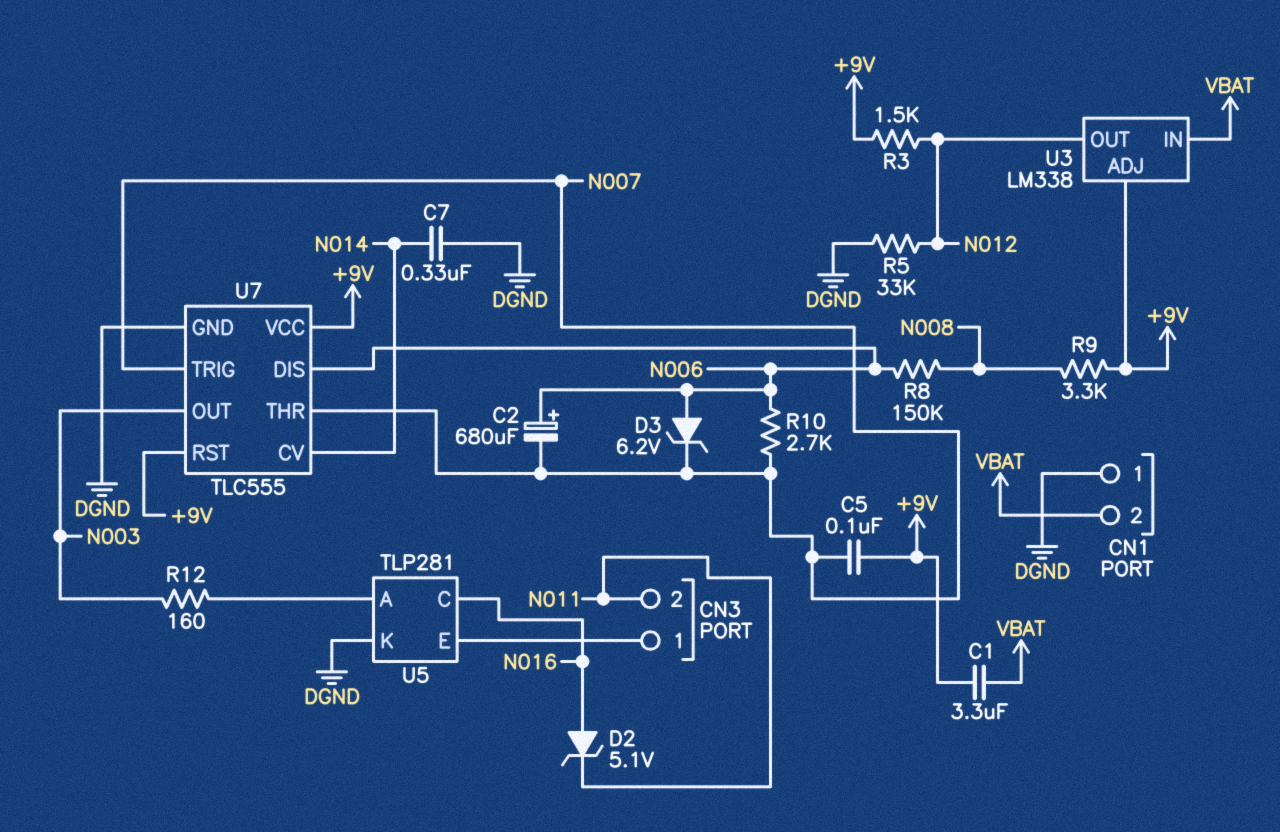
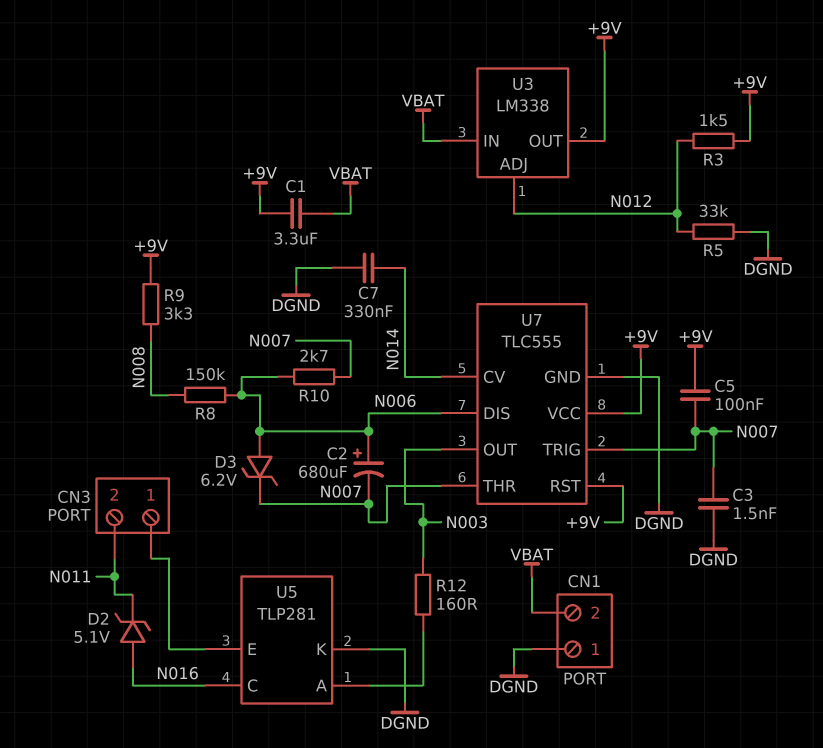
C3: none -> 1.5nF (DGND, N007)
U3 pin ADJ: +9V -> N012
U3 pin OUT: N012 -> +9V

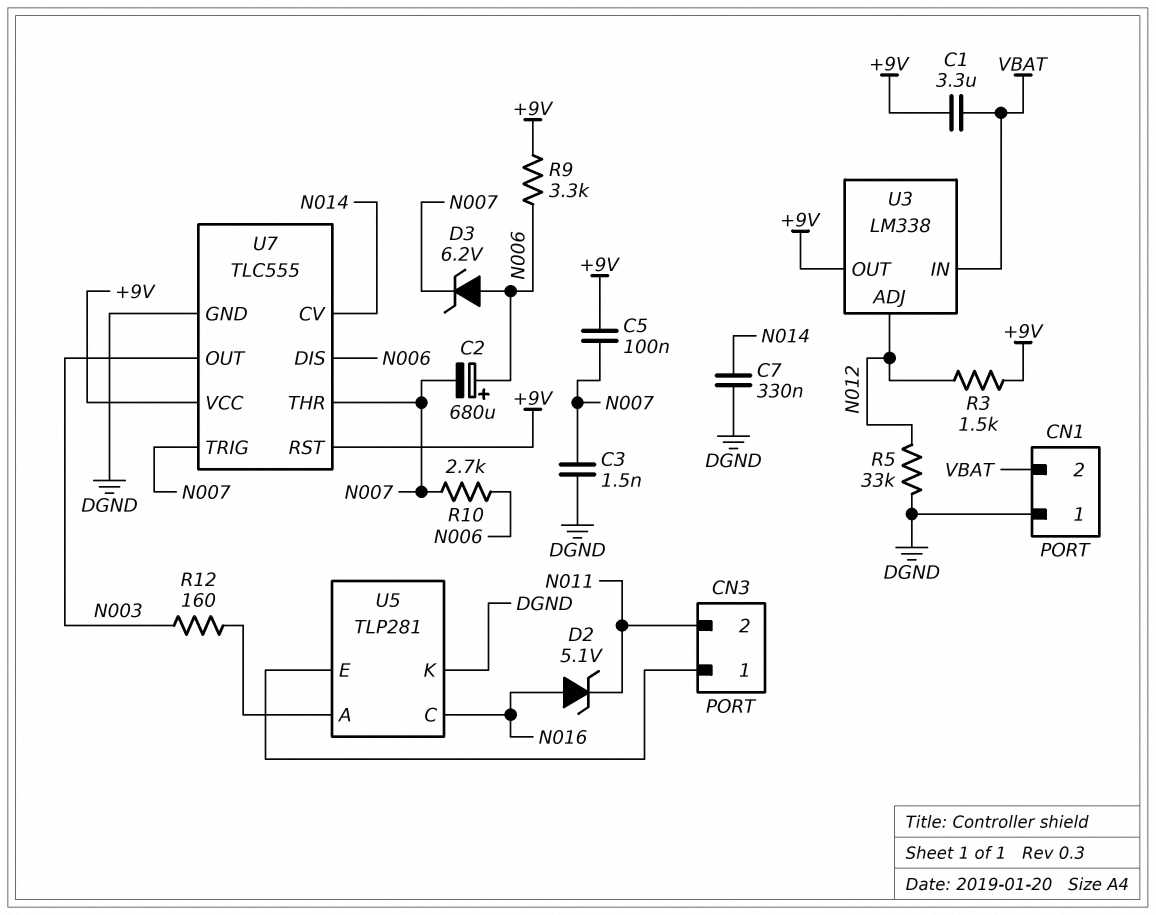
R8: 150k (N006, N008) -> none
R9: 3.3k (+9V, N008) -> 3.3k (+9V, N006)

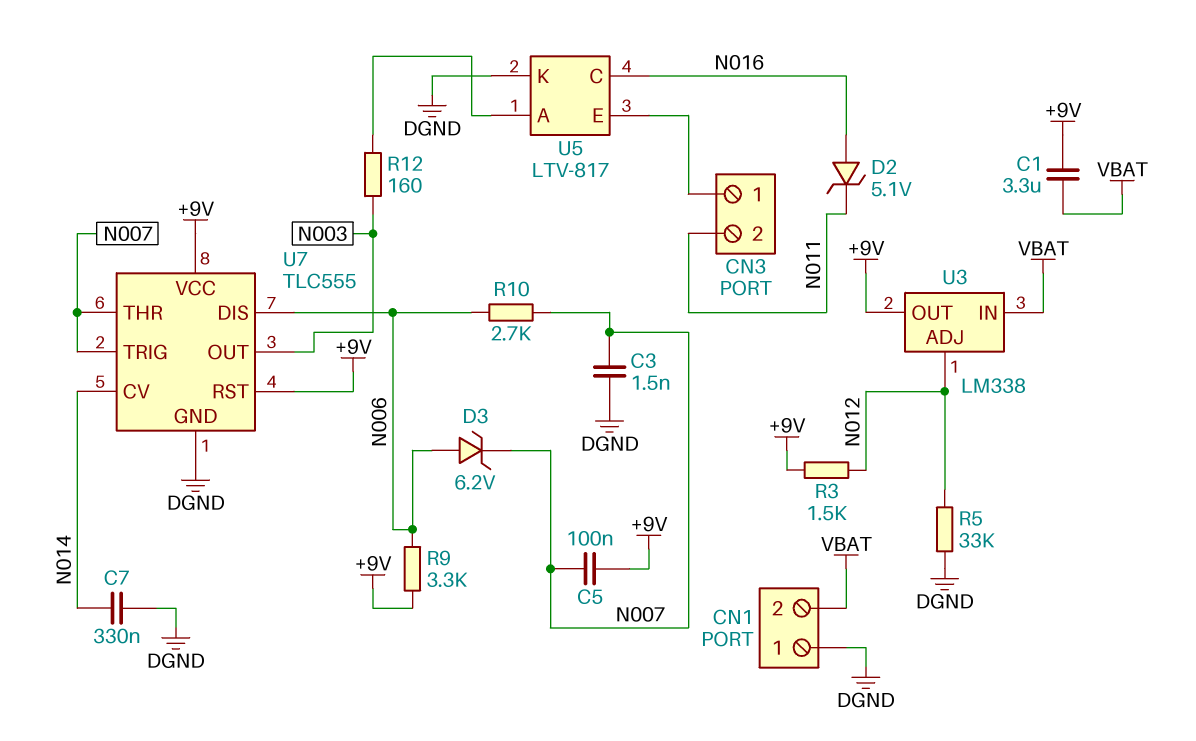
C2: 680uF (plus N006, minus N007) -> none
U5: TLP281 -> LTV-817

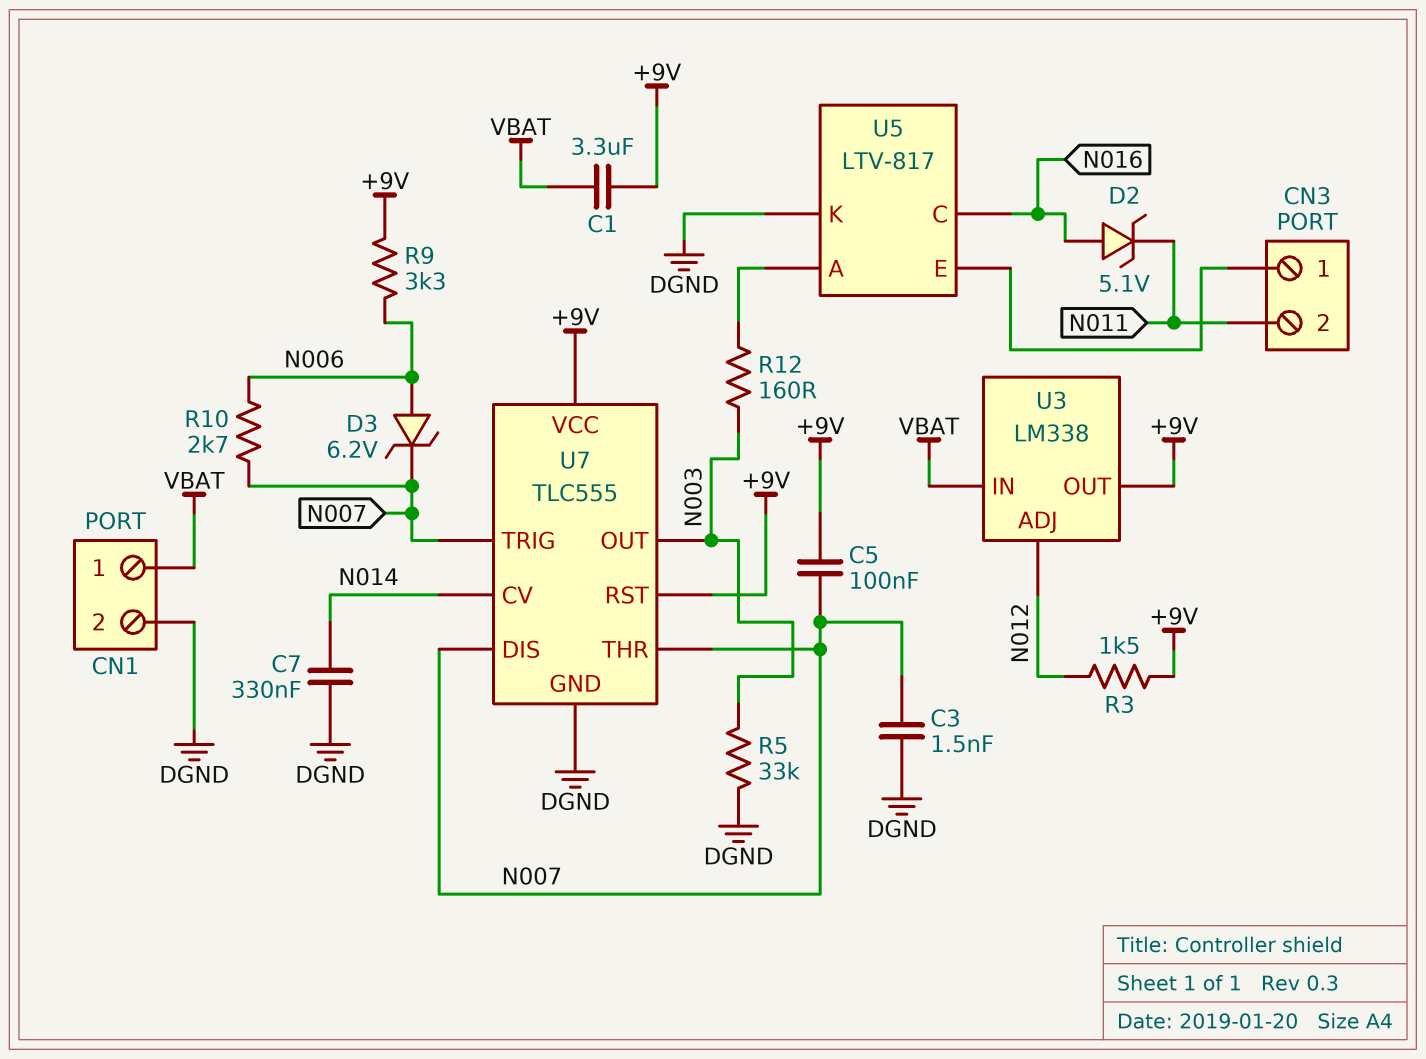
CN1 pin 1: DGND -> VBAT
CN1 pin 2: VBAT -> DGND
R5: 33k (DGND, N012) -> 33k (DGND, N003)
U7 pin DIS: N006 -> N007

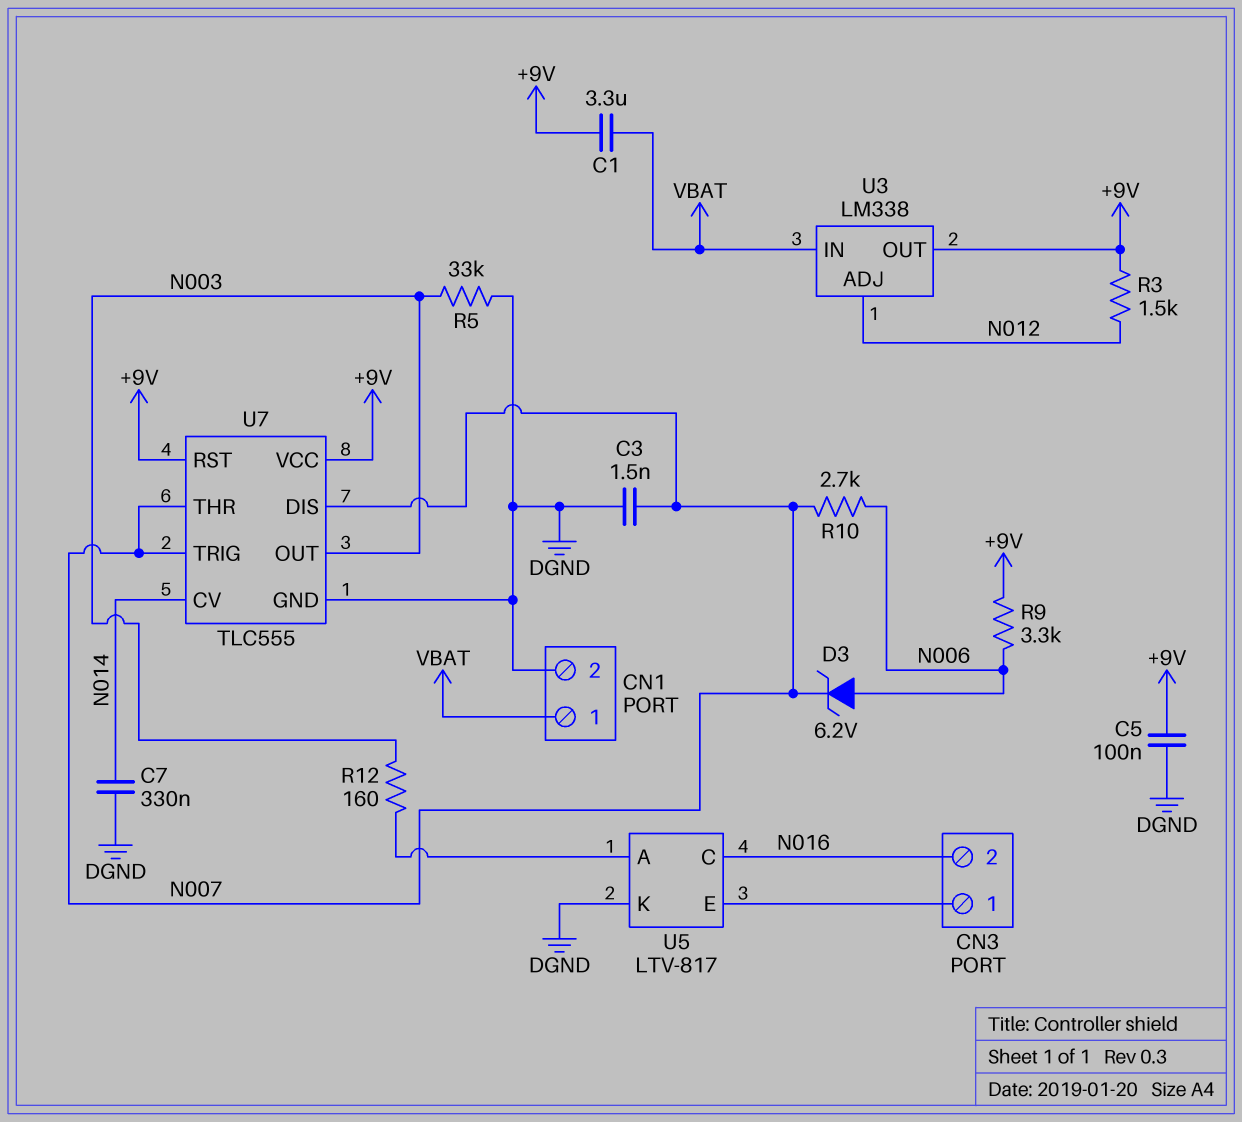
C5: 100nF (+9V, N007) -> 100nF (+9V, DGND)
CN3 pin 2: N011 -> N016
D2: zener 5.1V (A N016, K N011) -> none

